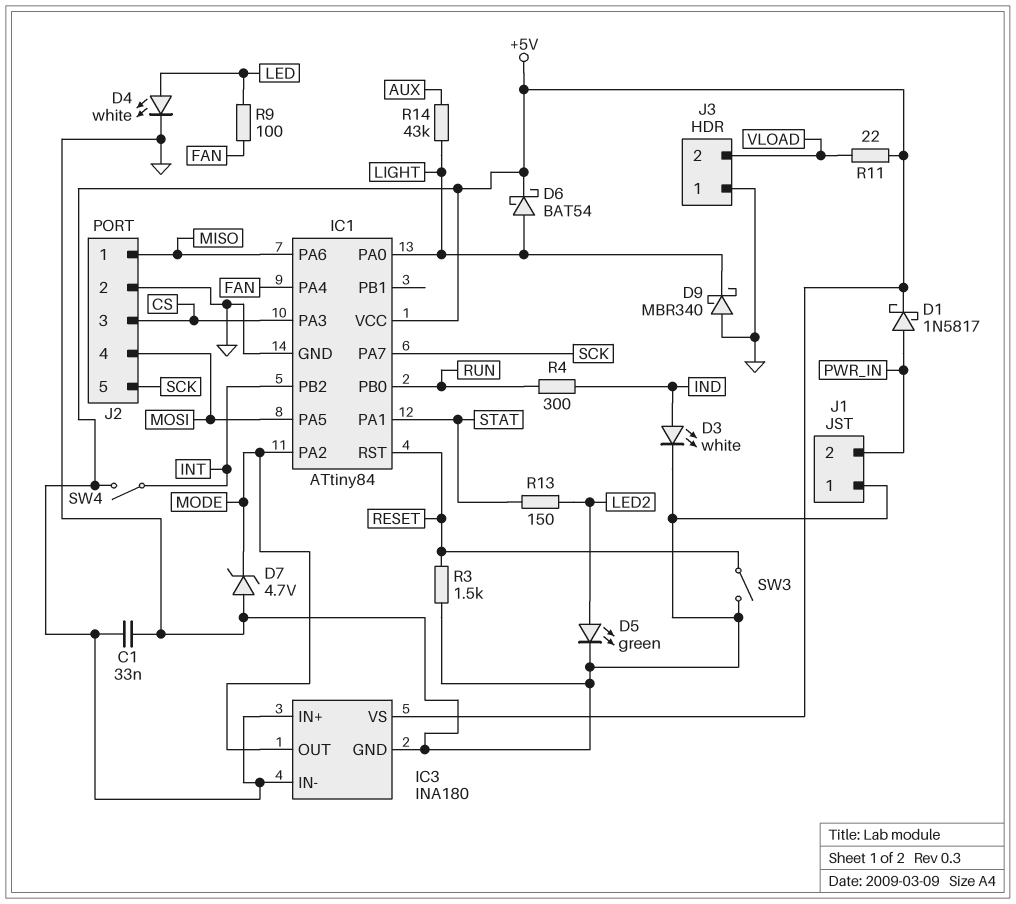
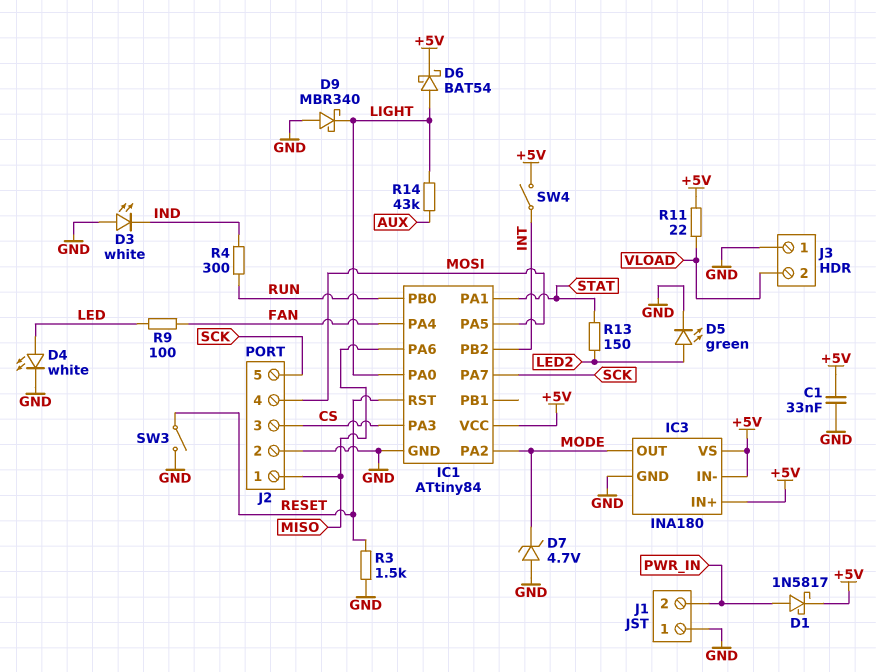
D3: LED white (A IND, K GND) -> LED white (A GND, K IND)

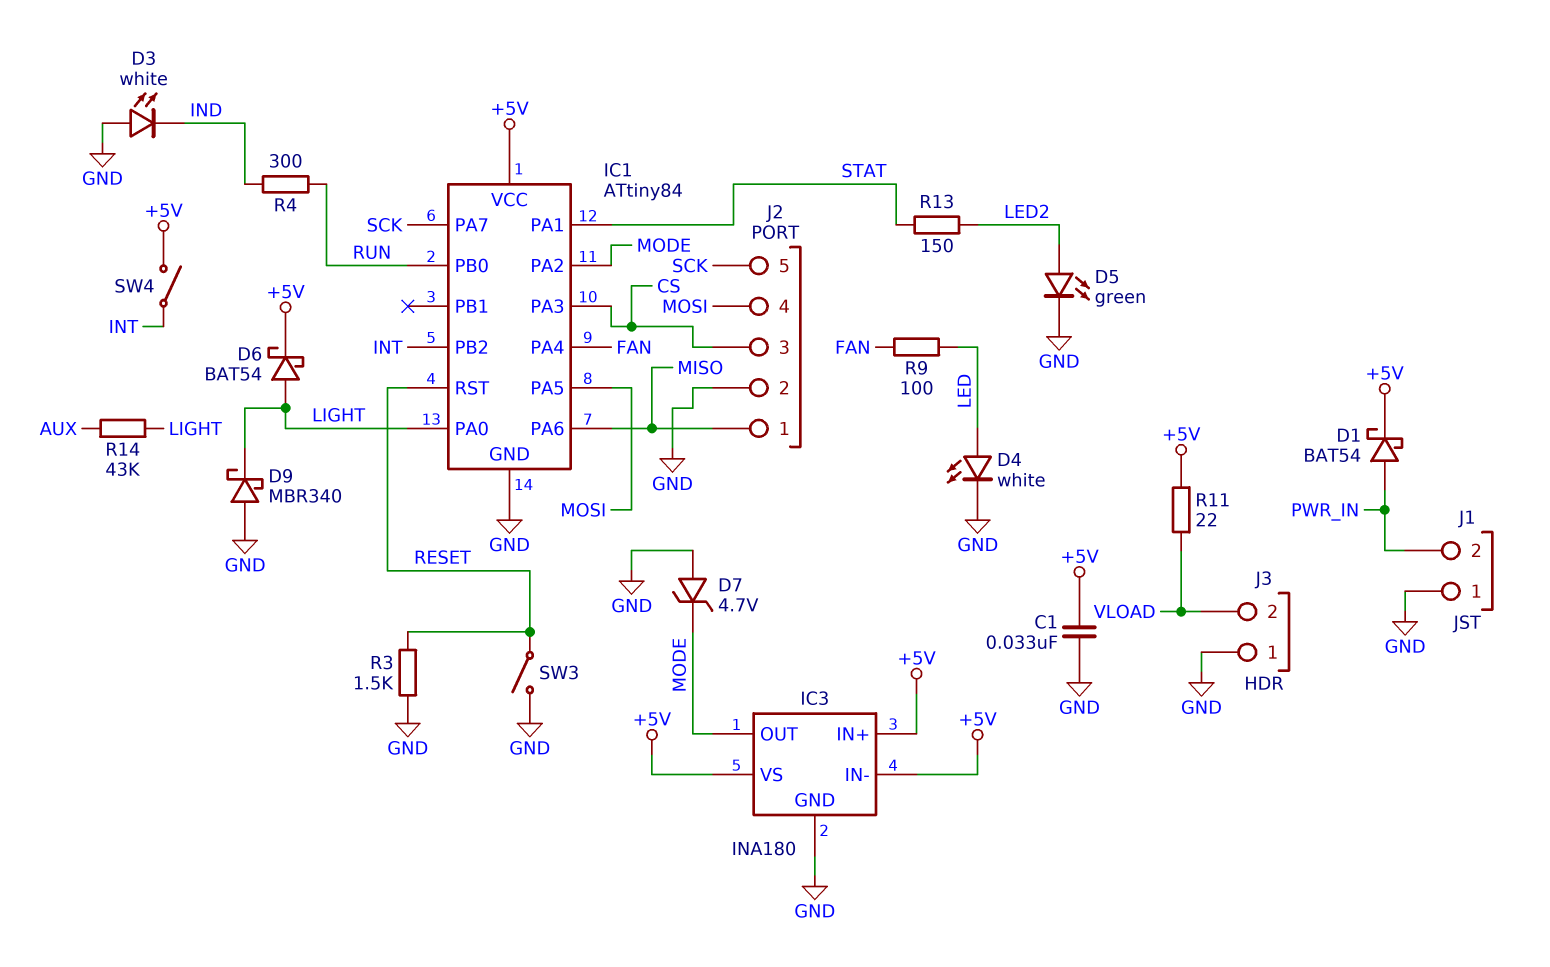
D1: schottky 1N5817 (A PWR_IN, K +5V) -> schottky BAT54 (A PWR_IN, K +5V)

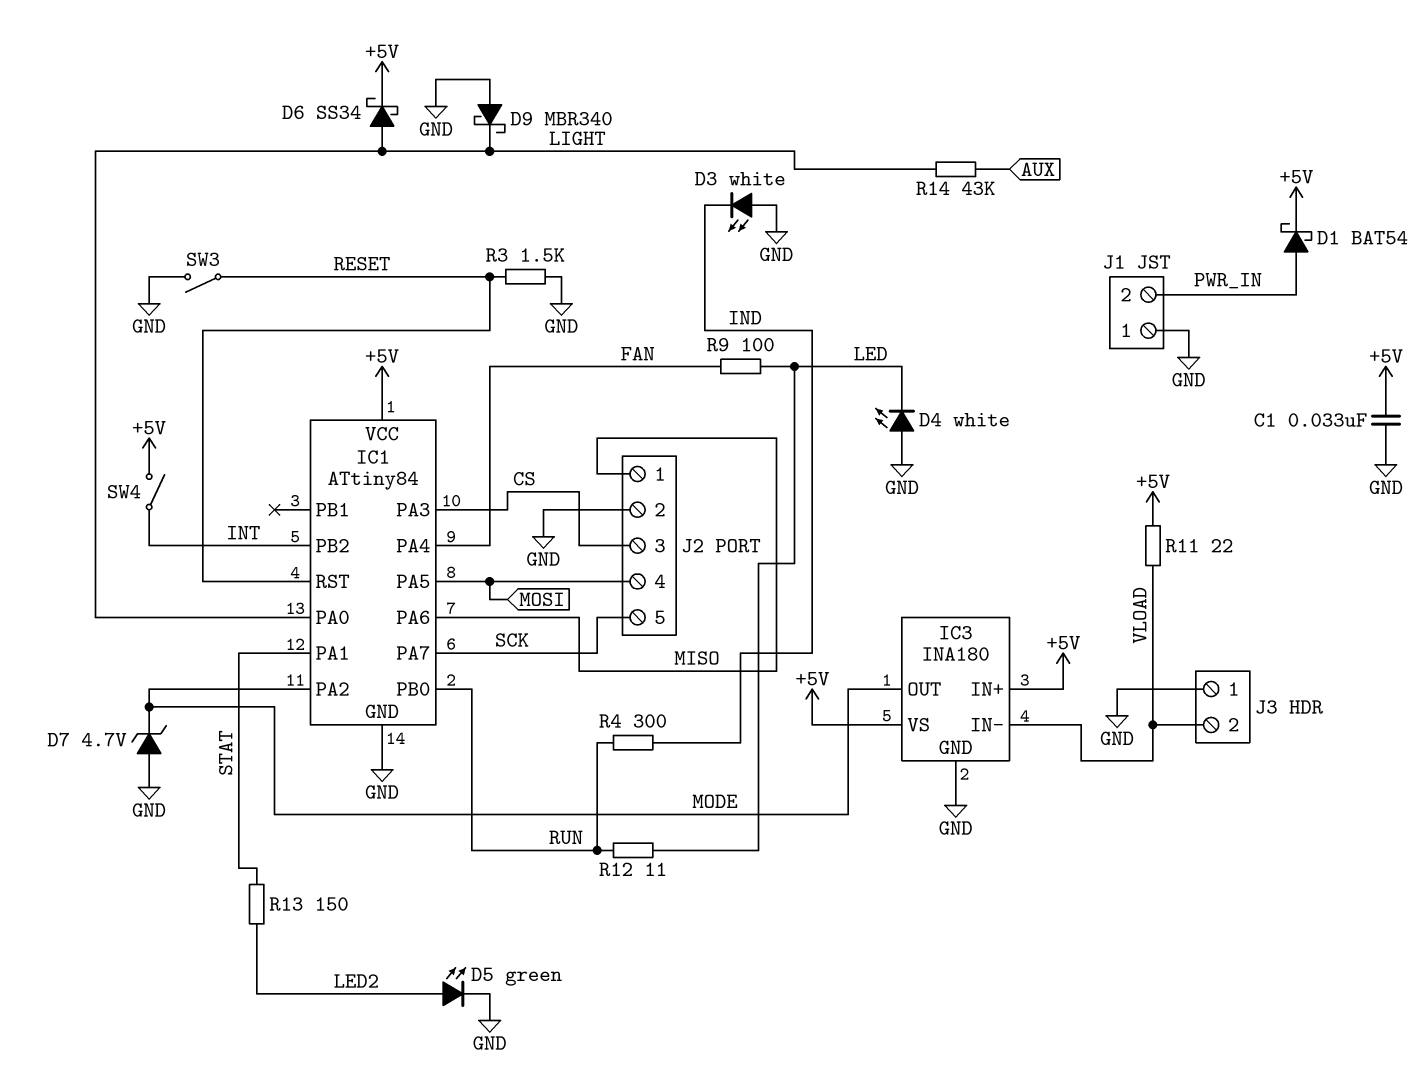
D4: LED white (A LED, K GND) -> LED white (A GND, K LED)
D6: schottky BAT54 (A LIGHT, K +5V) -> schottky SS34 (A LIGHT, K +5V)
IC3 pin IN-: +5V -> VLOAD
R12: none -> 11 (LED, RUN)

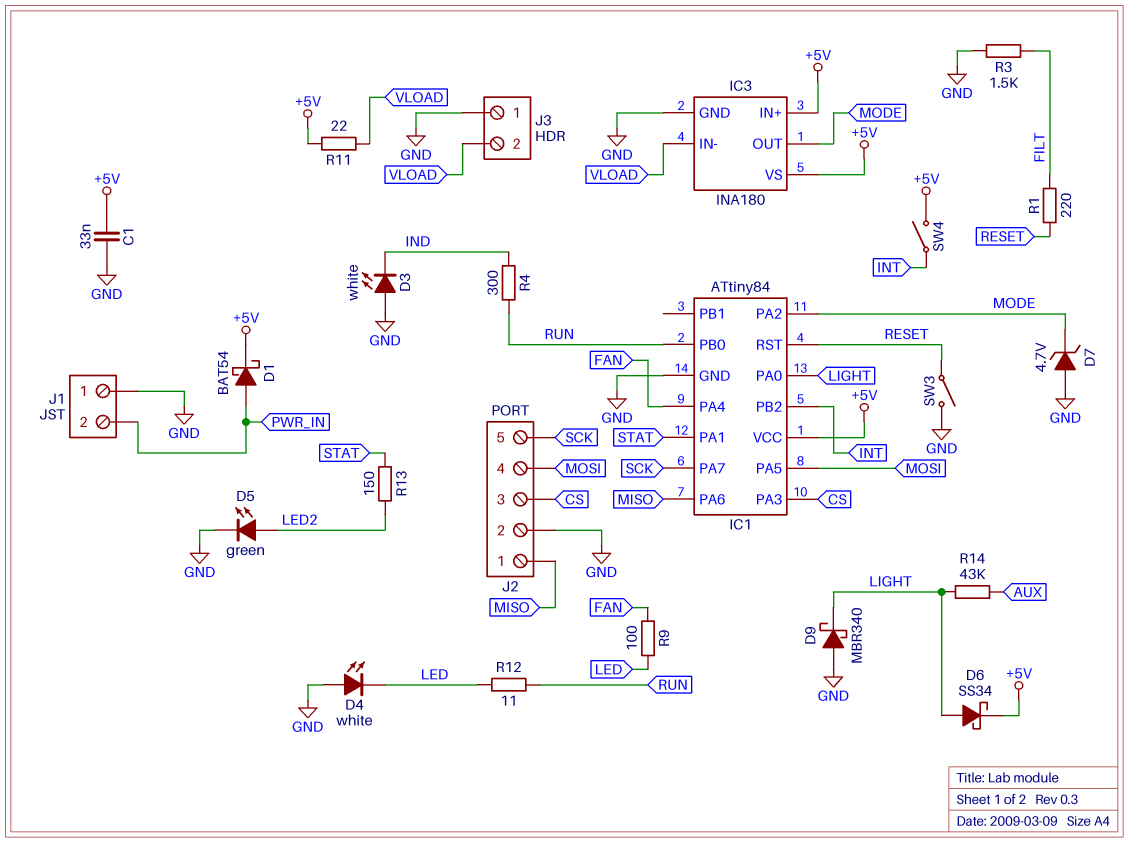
R1: none -> 220 (FILT, RESET)
R3: 1.5k (GND, RESET) -> 1.5k (FILT, GND)

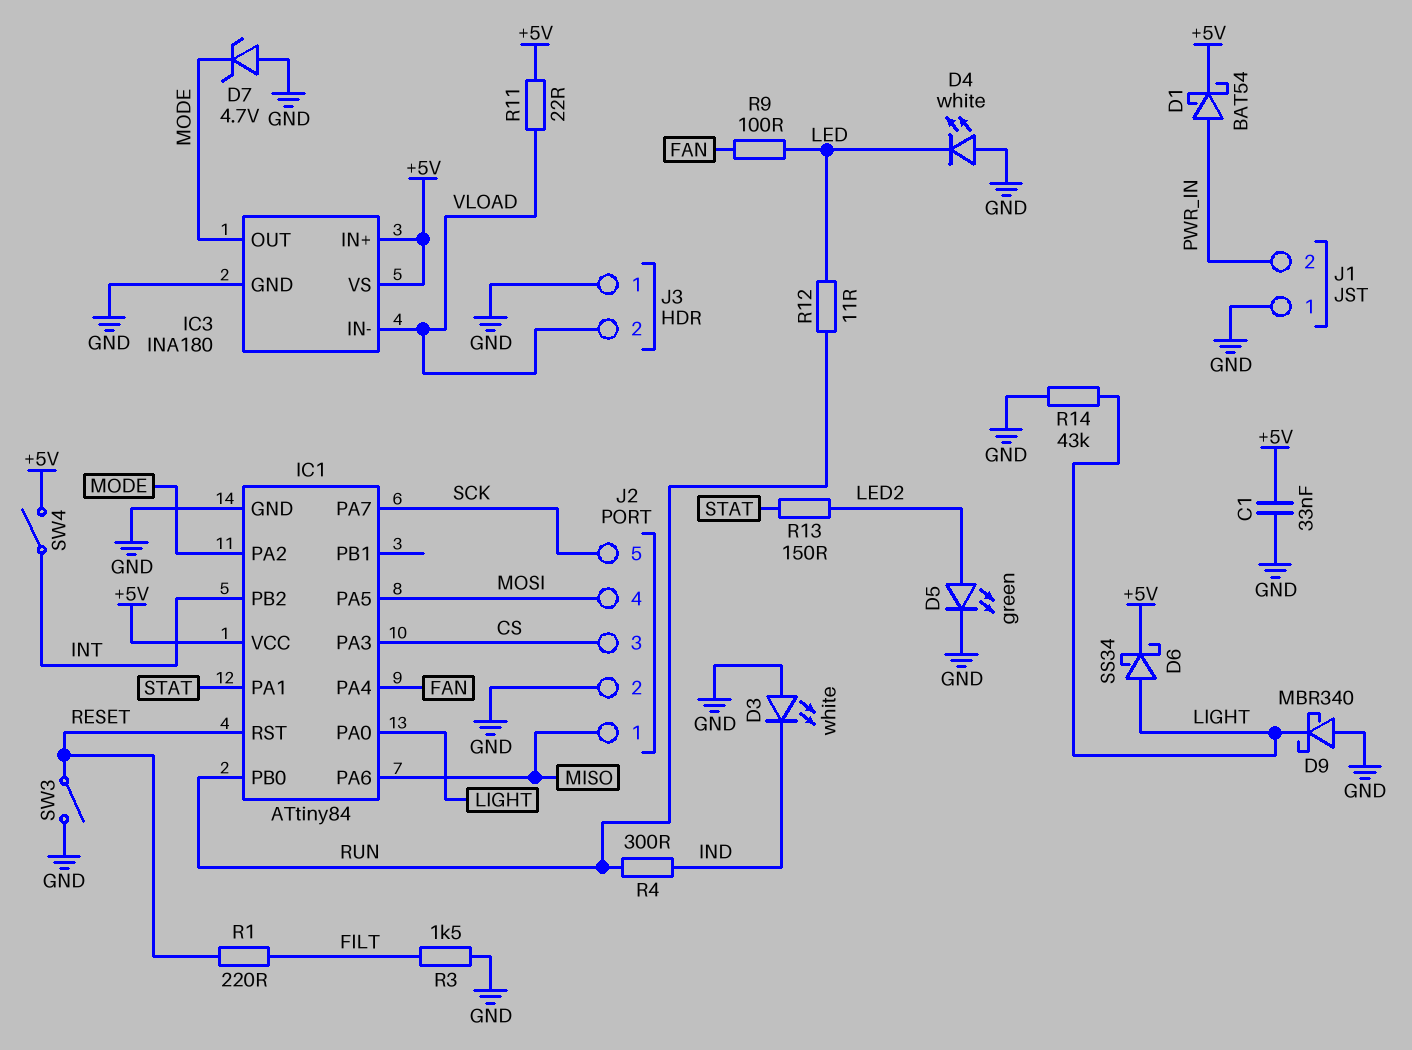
R14: 43k (AUX, LIGHT) -> 43k (GND, LIGHT)

